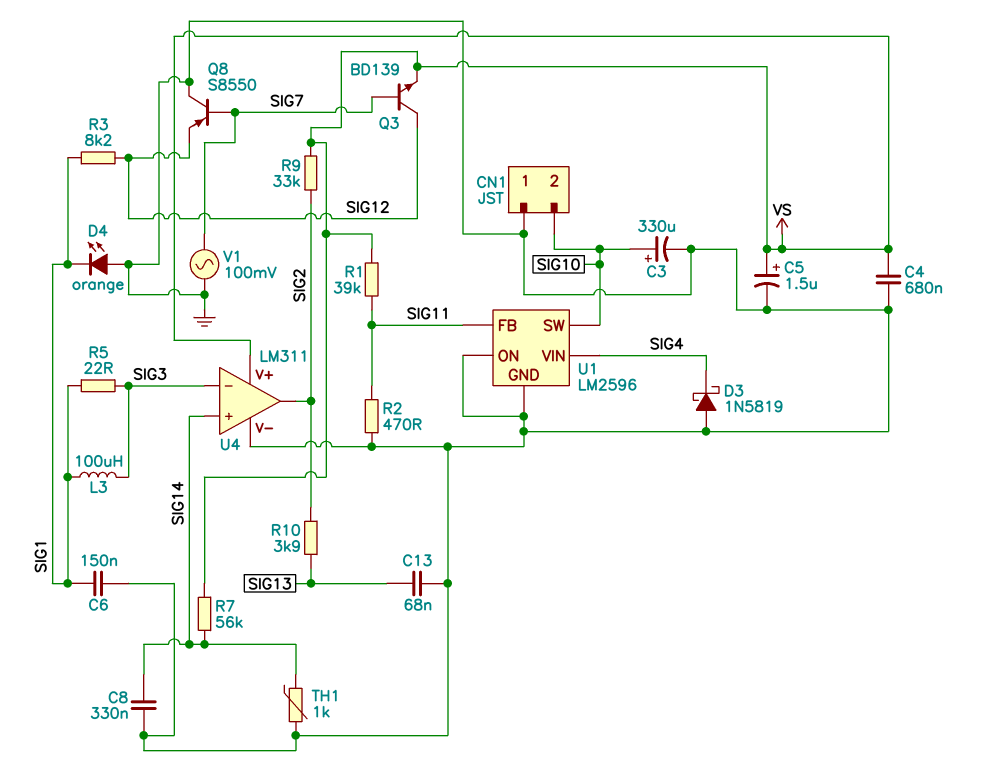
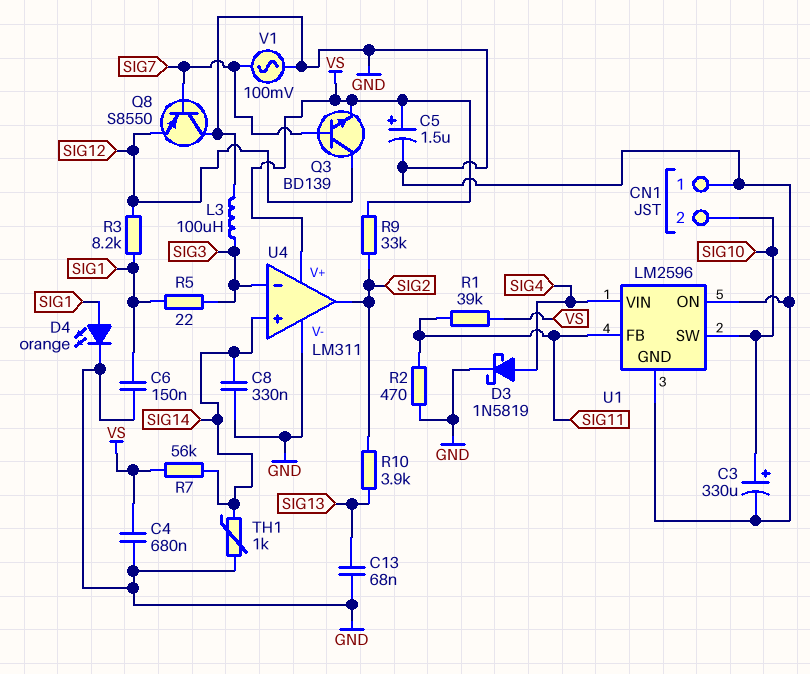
D3: schottky 1N5819 (A GND, K SIG4) -> schottky 1N5819 (A SIG4, K GND)
D4: LED orange (A GND, K SIG1) -> LED orange (A SIG1, K GND)
L3: 100uH (SIG1, SIG3) -> 100uH (GND, SIG3)

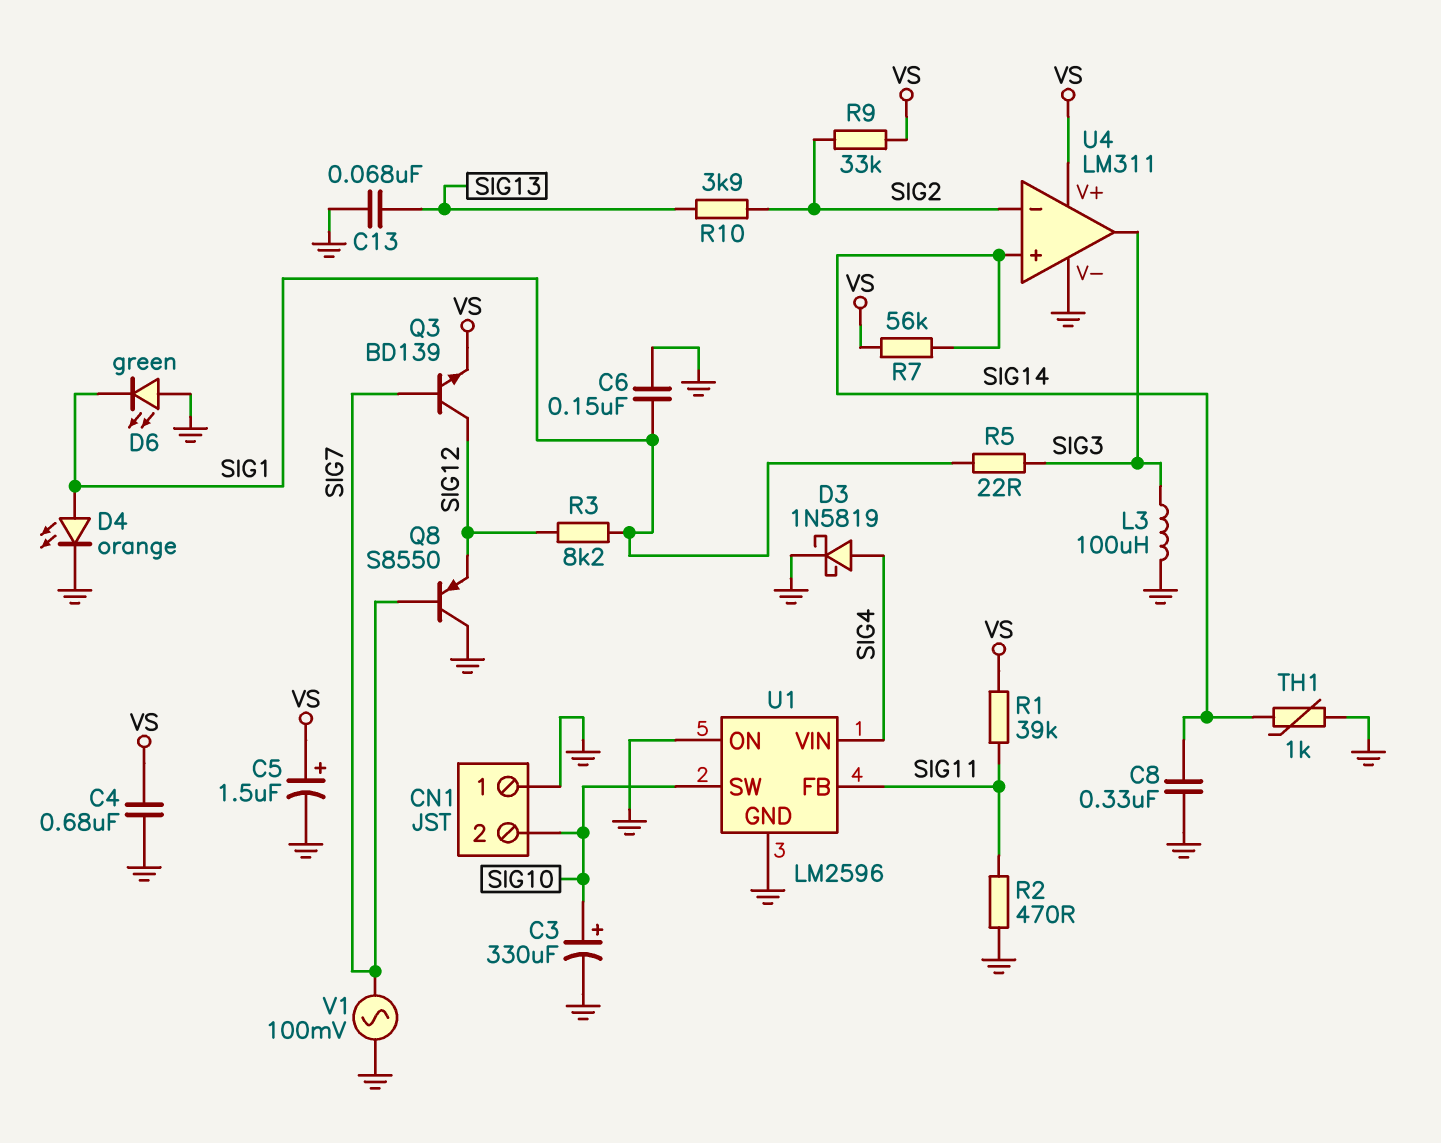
D6: none -> LED green (A GND, K SIG1)
U4 pin in-: SIG3 -> SIG2
U4 pin out: SIG2 -> SIG3

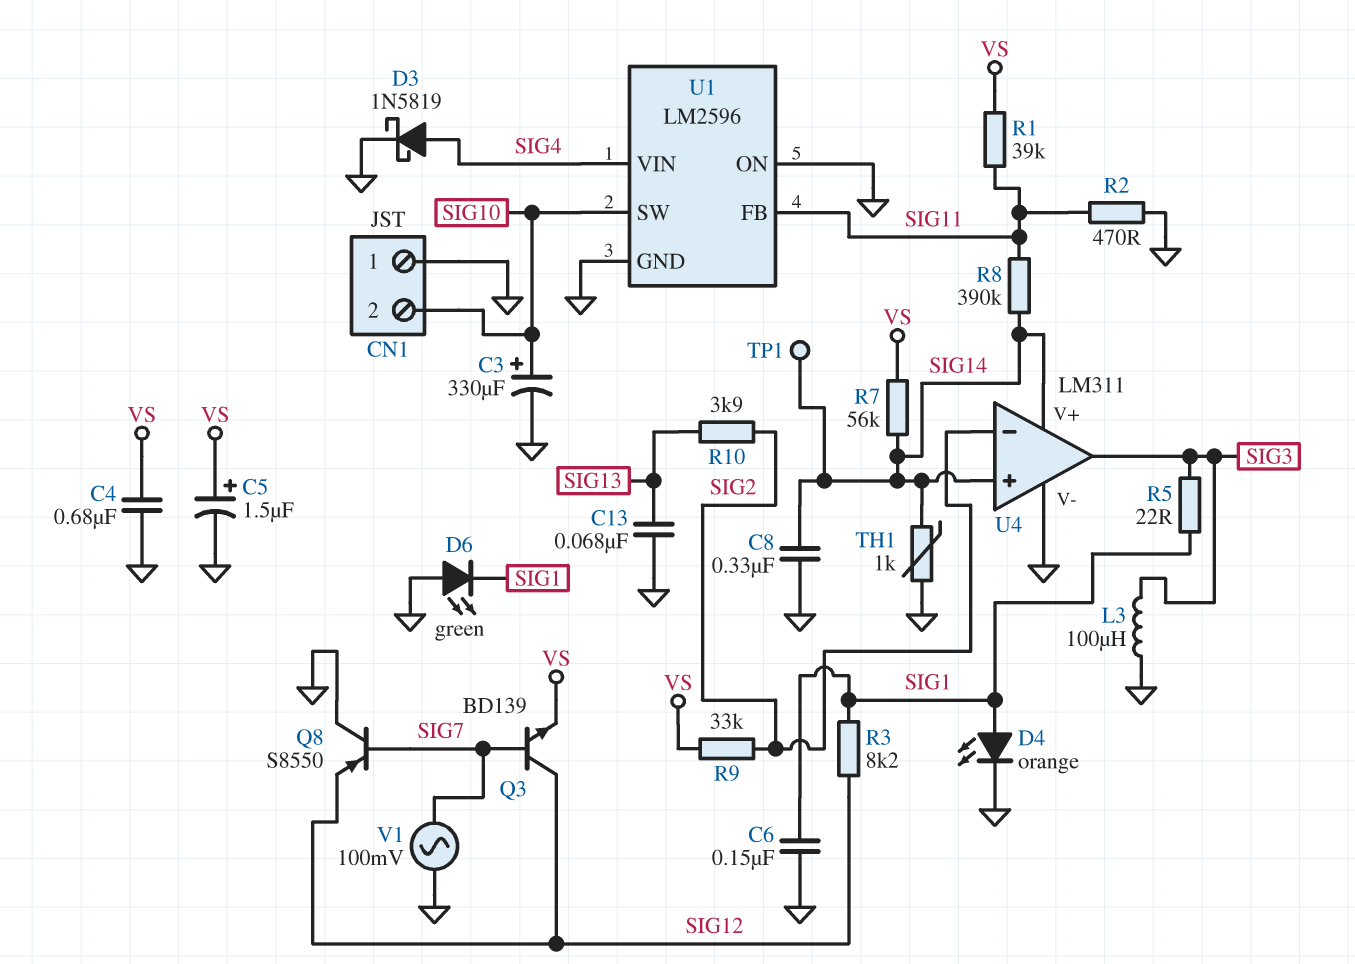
R8: none -> 390k (SIG11, SIG14)
TP1: none -> test point (SIG14)
U4 pin V+: VS -> SIG14

